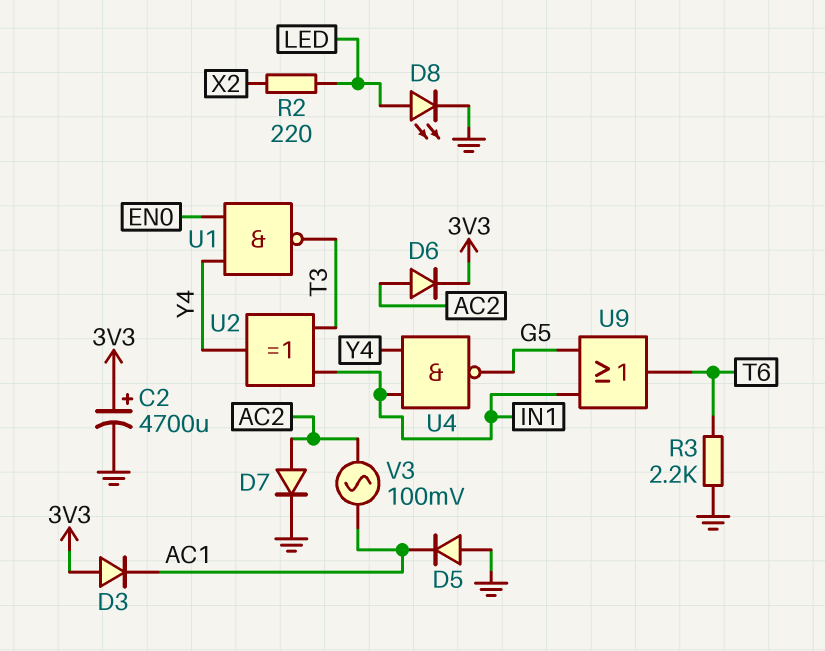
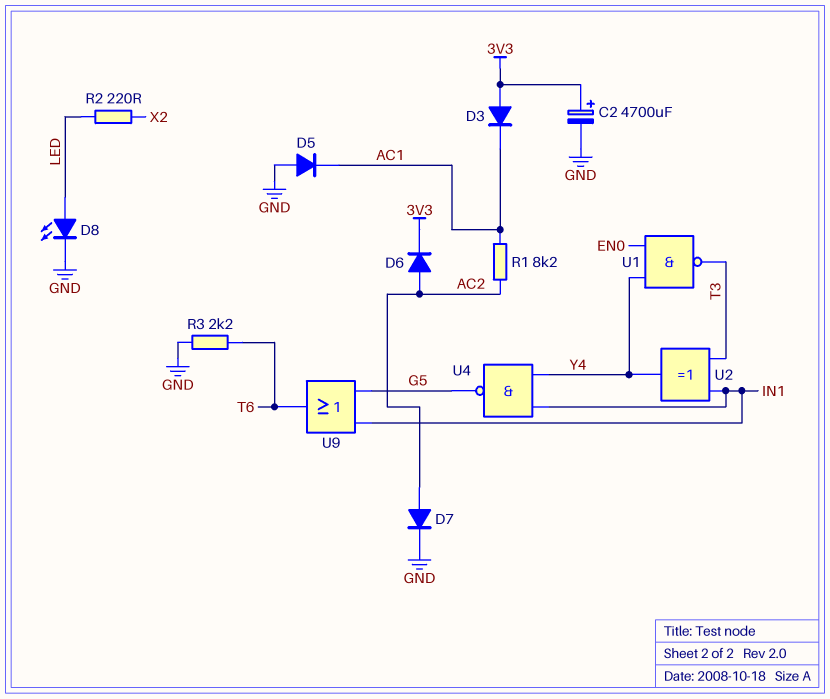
R1: none -> 8.2k (AC1, AC2)
V3: AC 100mV (AC1, AC2) -> none

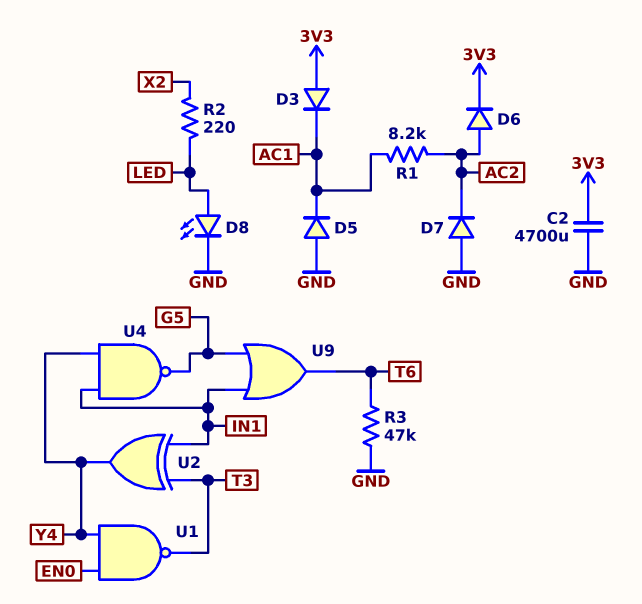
C2: 4700uF (plus 3V3, minus GND) -> 4700uF (3V3, GND)
D7: diode (A AC2, K GND) -> diode (A GND, K AC2)
R3: 2.2k (GND, T6) -> 47k (GND, T6)

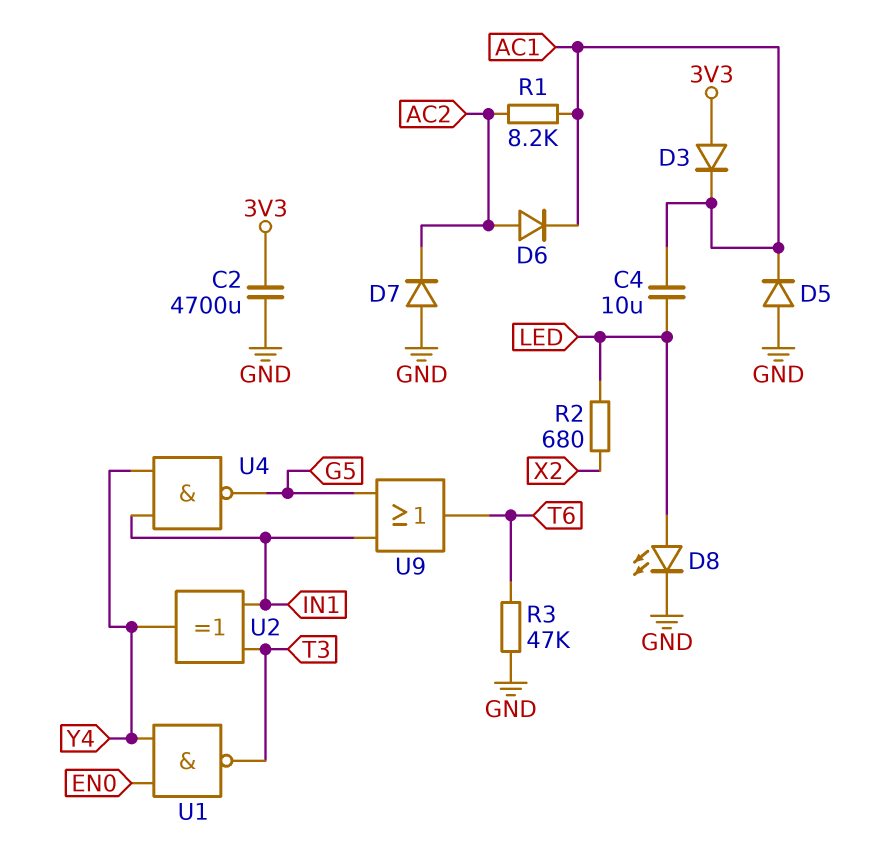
C4: none -> 10uF (AC1, LED)
D6: diode (A AC2, K 3V3) -> diode (A AC2, K AC1)
R2: 220 (LED, X2) -> 680 (LED, X2)

